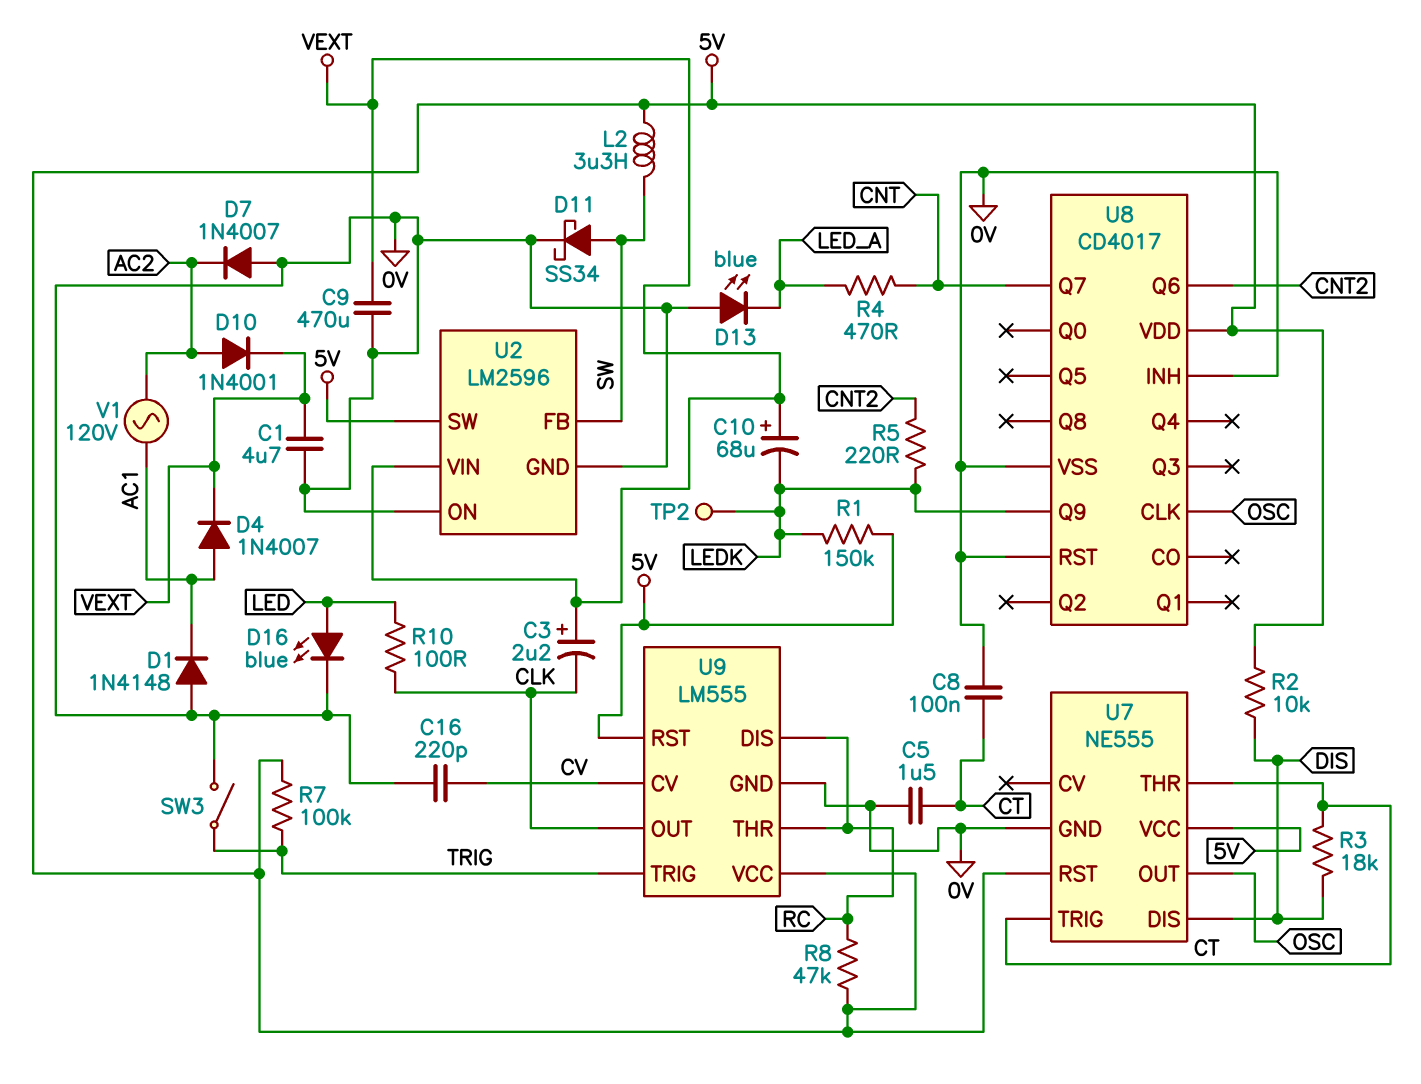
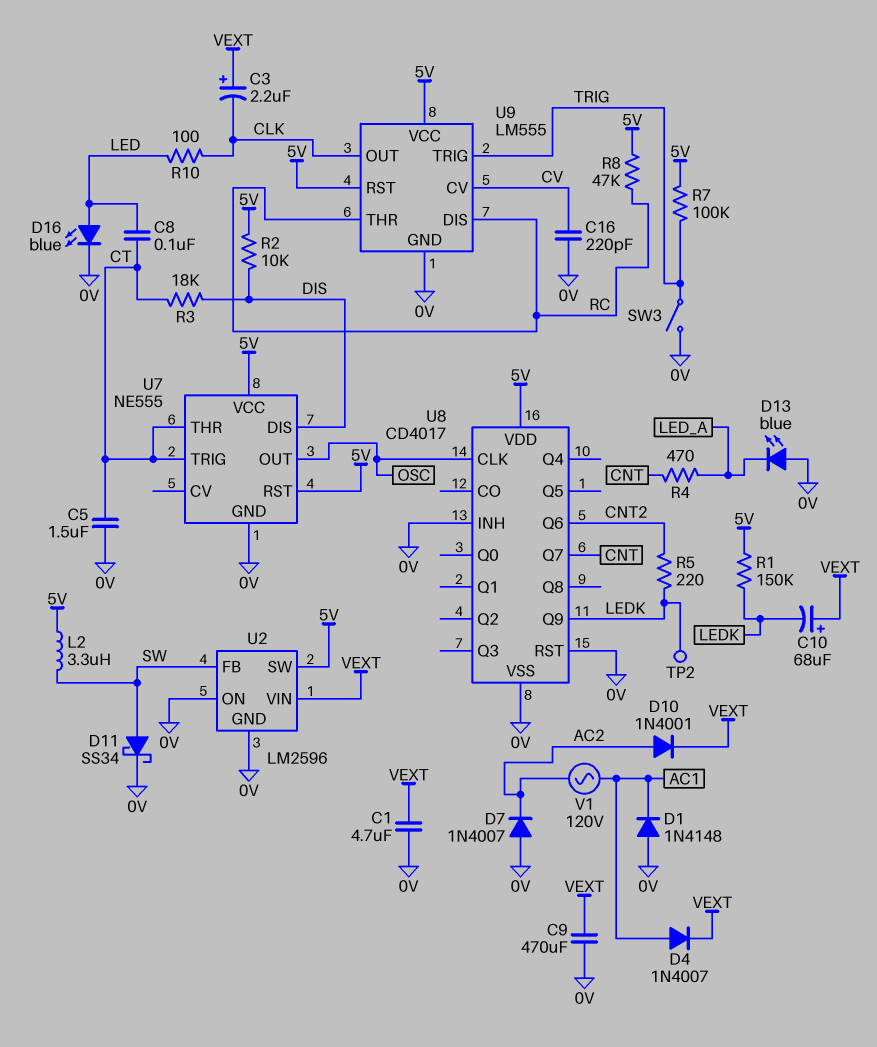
C8: 100nF (0V, CT) -> 100nF (CT, LED)

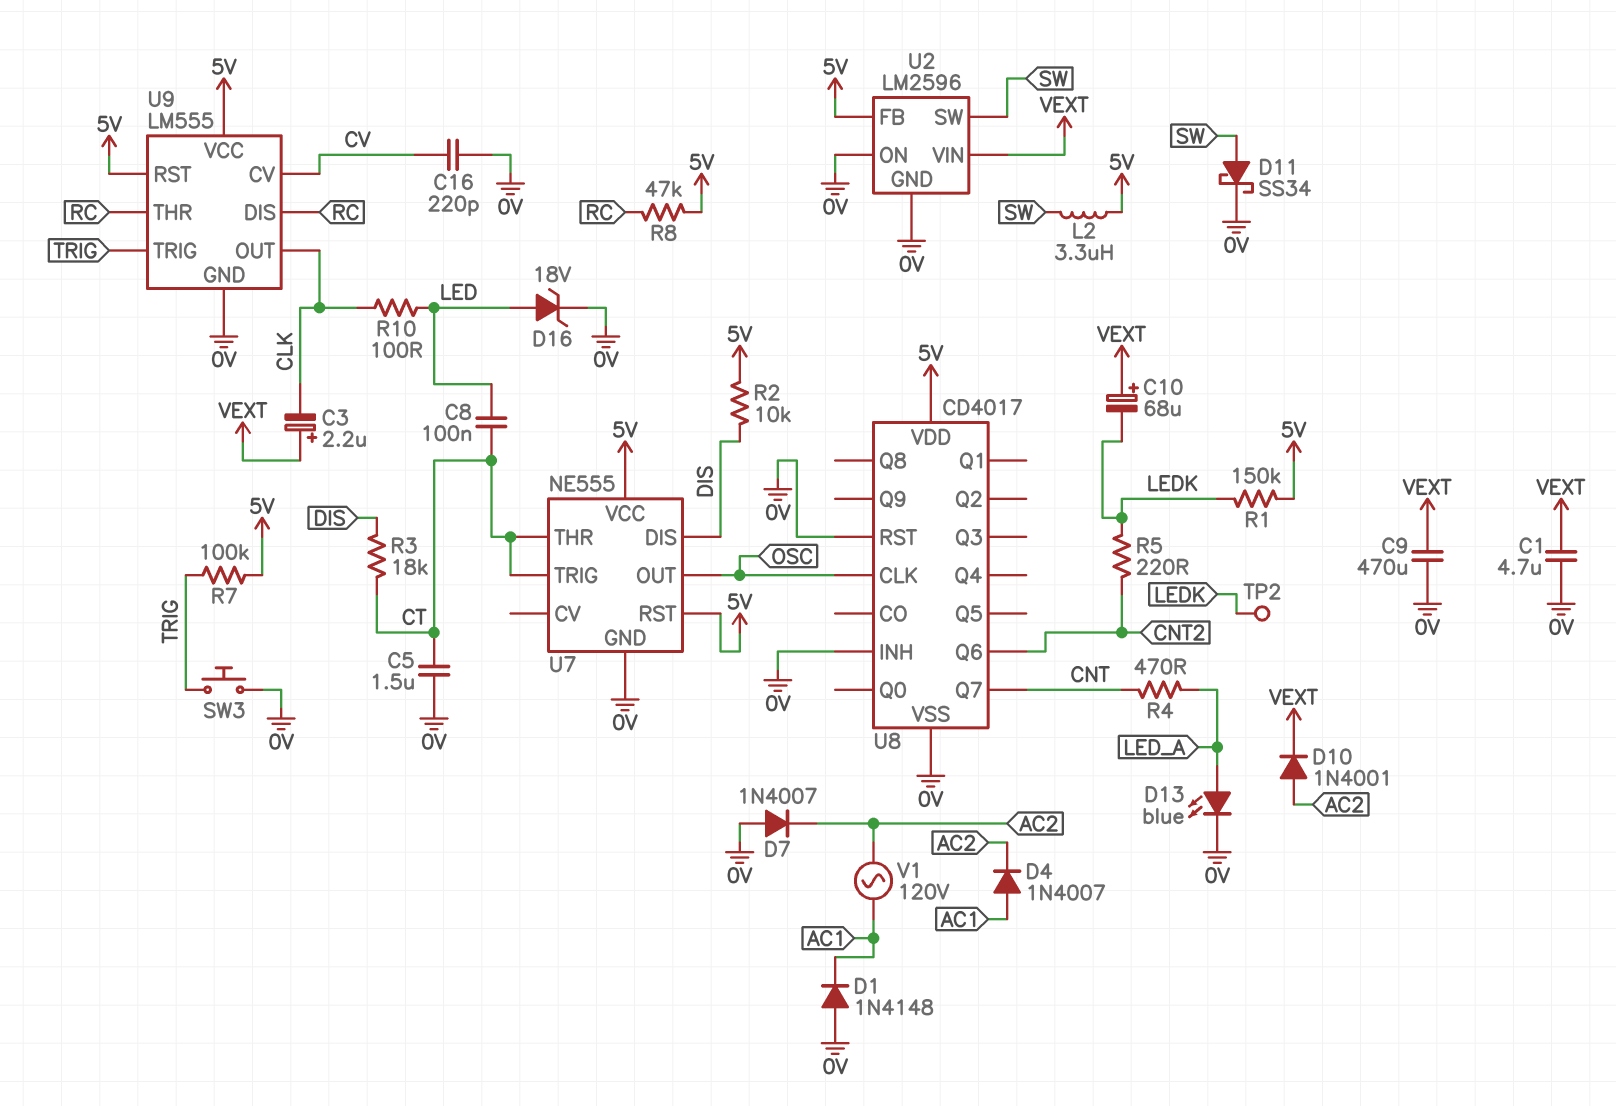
D4: diode 1N4007 (A AC1, K VEXT) -> diode 1N4007 (A AC1, K AC2)
D13: LED blue (A 0V, K LED_A) -> LED blue (A LED_A, K 0V)
D16: LED blue (A LED, K 0V) -> zener 18V (A LED, K 0V)
SW3: switch (0V, TRIG) -> button (0V, TRIG)
U2 pin FB: SW -> 5V
U2 pin SW: 5V -> SW
U8 pin Q9: LEDK -> none

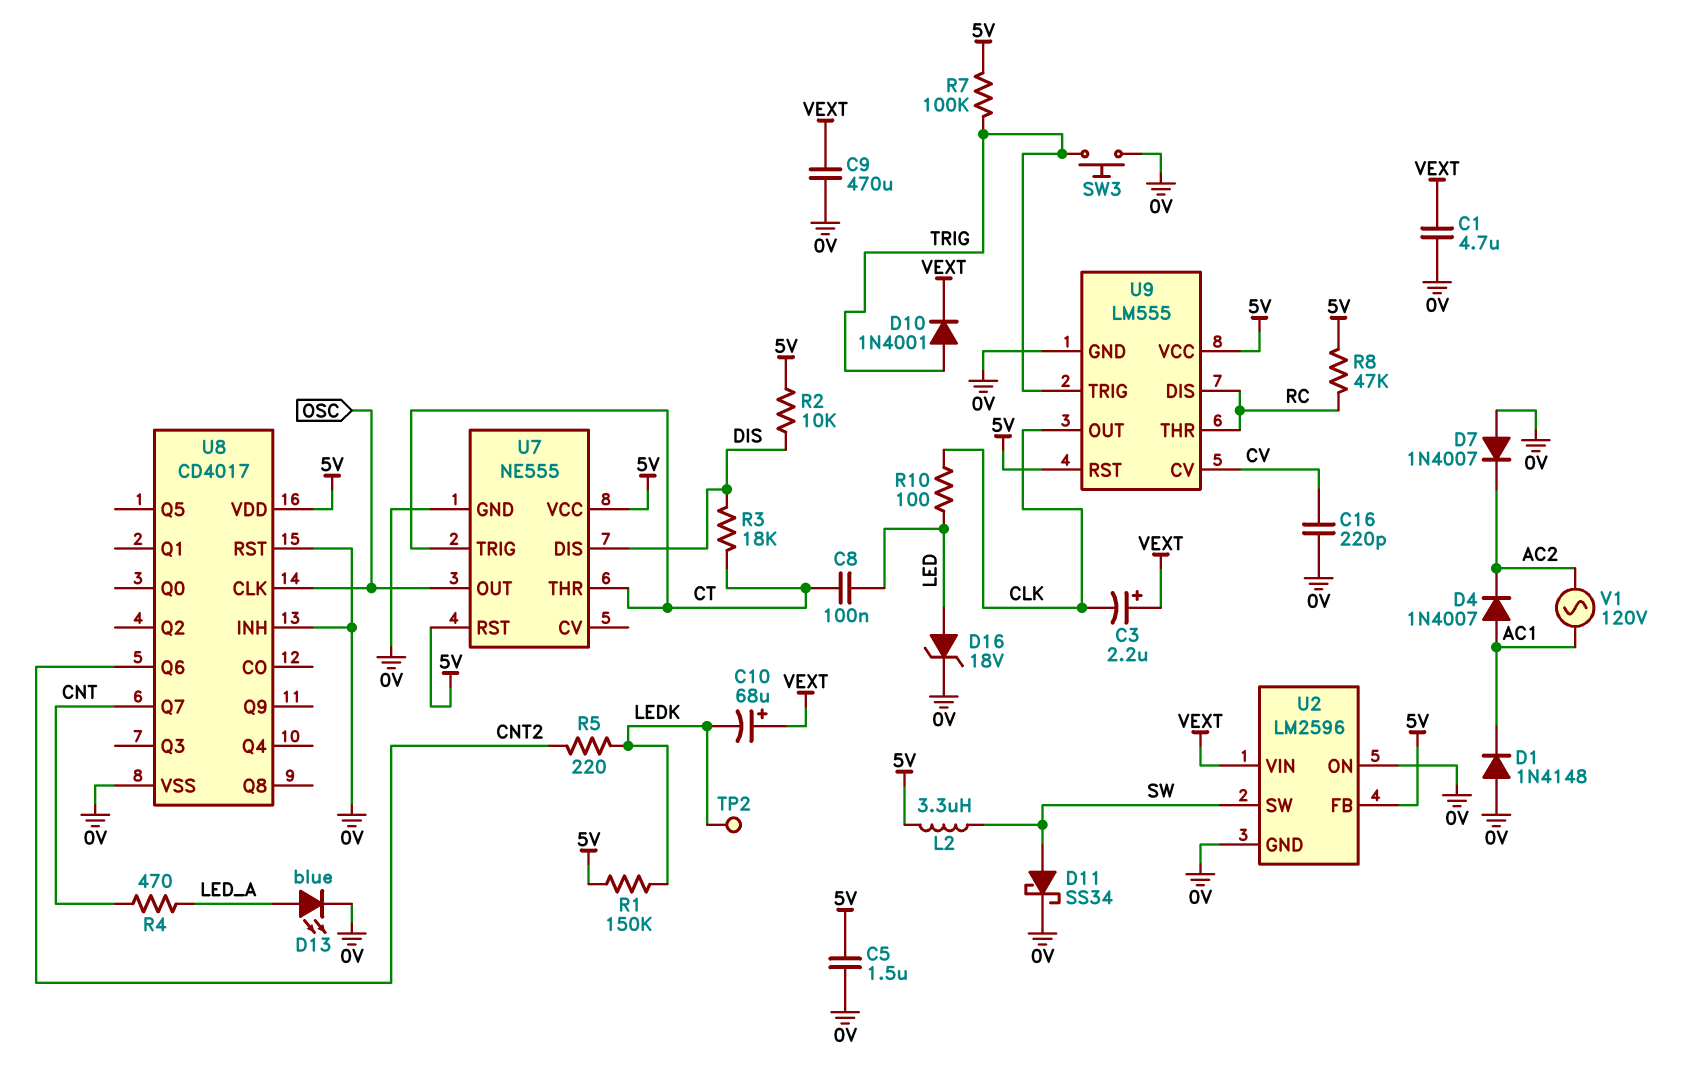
C5: 1.5uF (0V, CT) -> 1.5uF (0V, 5V)
D10: diode 1N4001 (A AC2, K VEXT) -> diode 1N4001 (A TRIG, K VEXT)

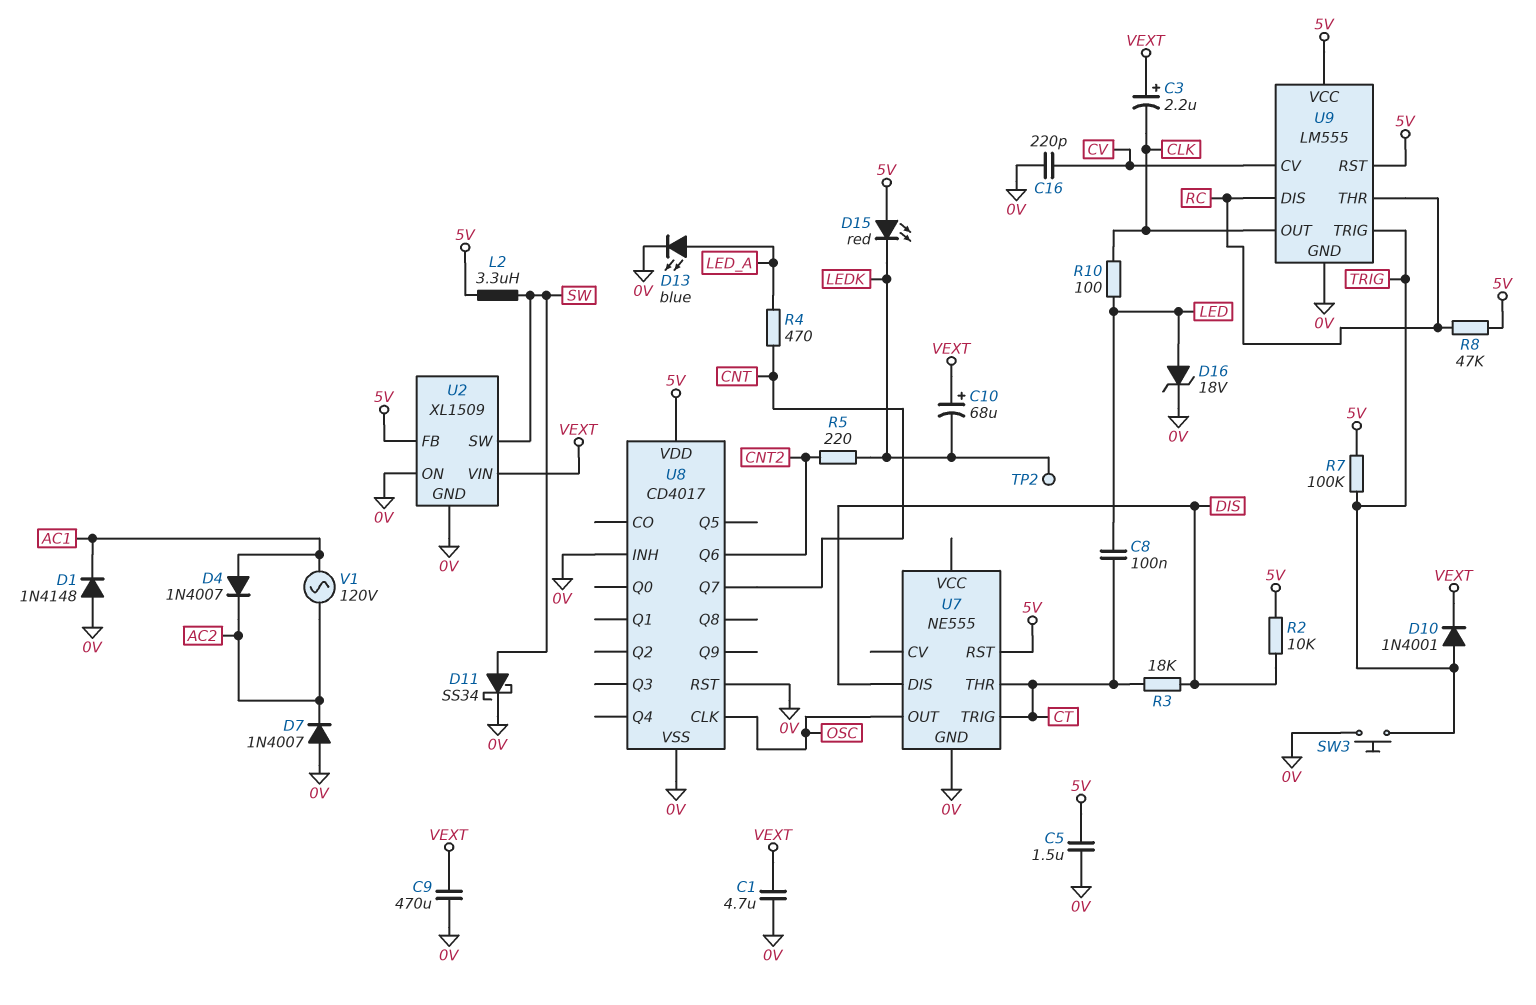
D15: none -> LED red (A 5V, K LEDK)
R1: 150k (5V, LEDK) -> none
U2: LM2596 -> XL1509
U7 pin VCC: 5V -> none

